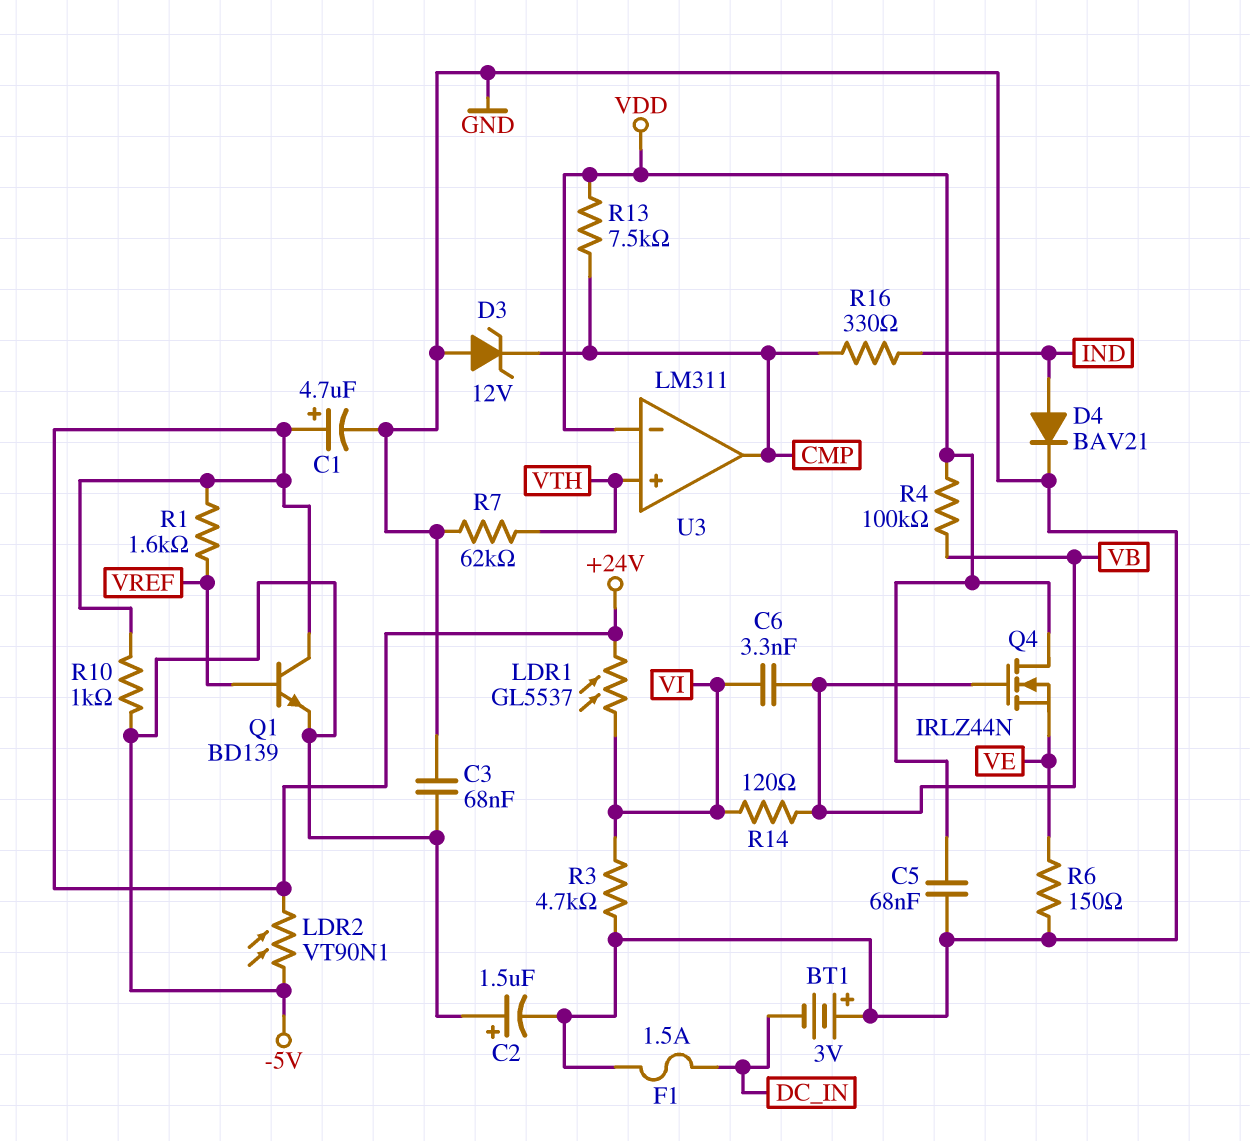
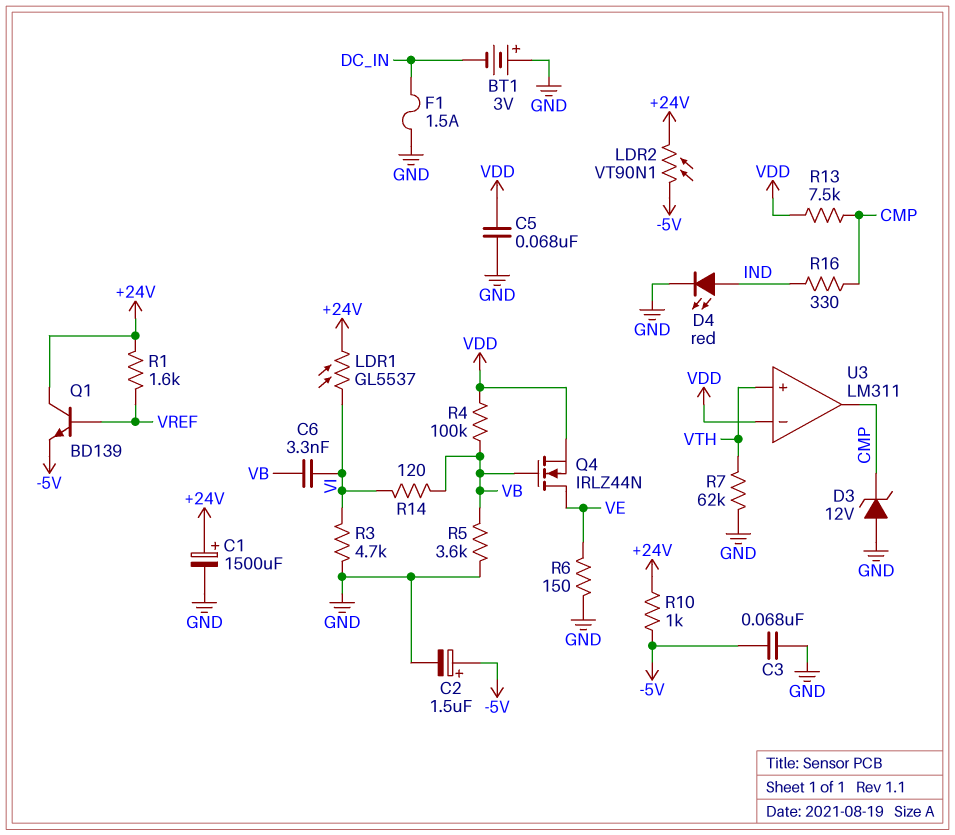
C1: 4.7uF (plus +24V, minus GND) -> 1500uF (plus +24V, minus GND)
D4: diode BAV21 (A IND, K GND) -> LED red (A IND, K GND)
Q4: NMOS IRLZ44N (G VB, D VDD, S VE) -> NMOS IRLZ44N (G VB, D VE, S VDD)
R5: none -> 3.6k (GND, VB)

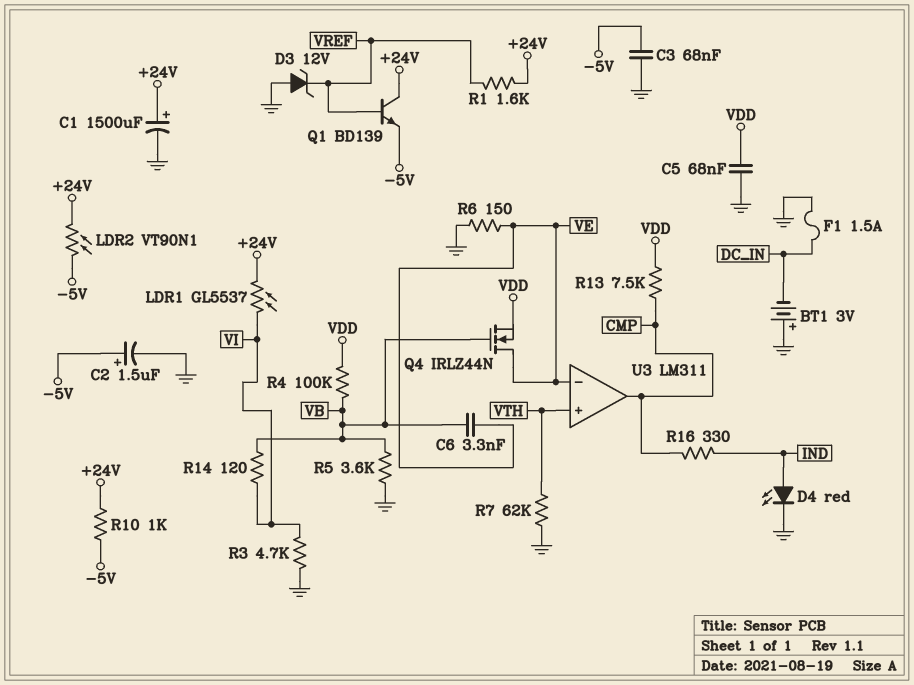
C6: 3.3nF (VB, VI) -> 3.3nF (VB, VE)
D3: zener 12V (A GND, K CMP) -> zener 12V (A GND, K VREF)
U3 pin in-: VDD -> VE

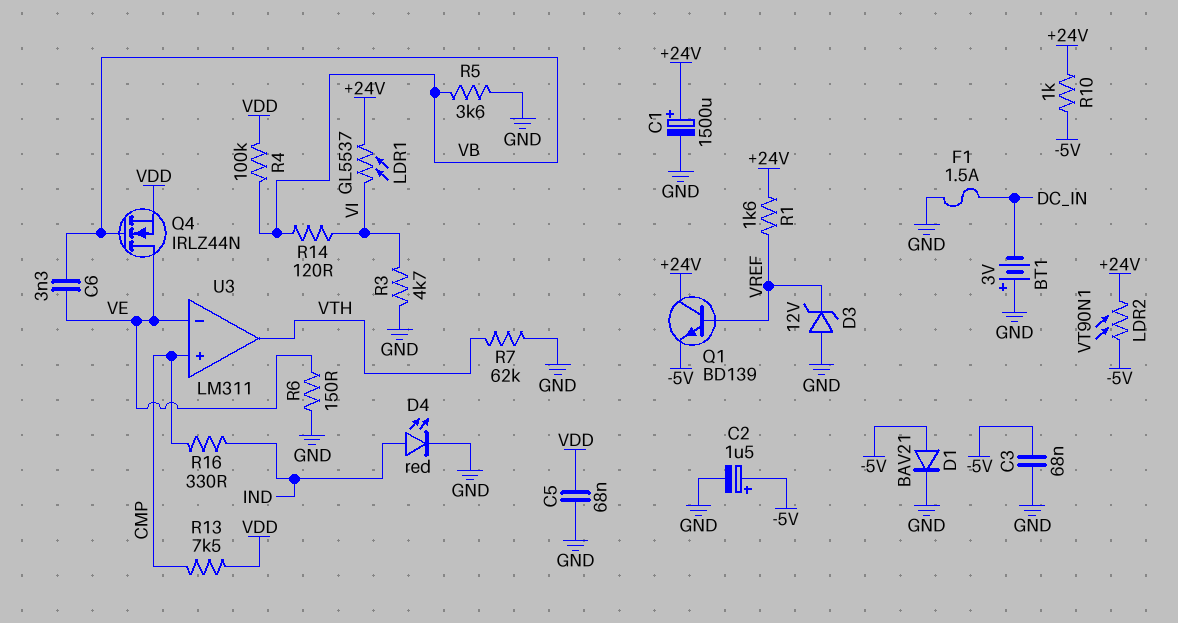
D1: none -> diode BAV21 (A -5V, K GND)
U3 pin in+: VTH -> CMP
U3 pin out: CMP -> VTH

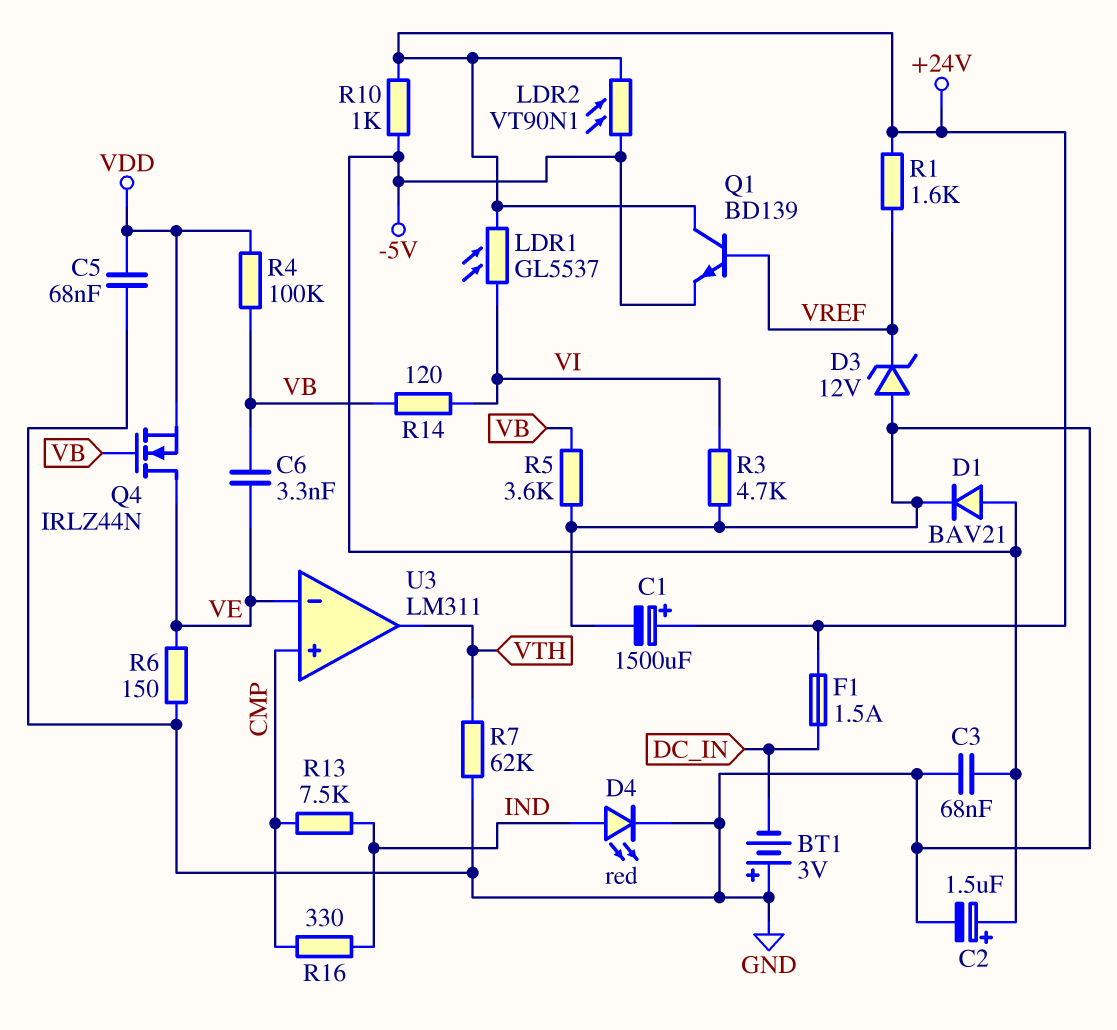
F1: 1.5A (DC_IN, GND) -> 1.5A (+24V, DC_IN)
R13: 7.5k (CMP, VDD) -> 7.5k (CMP, IND)

